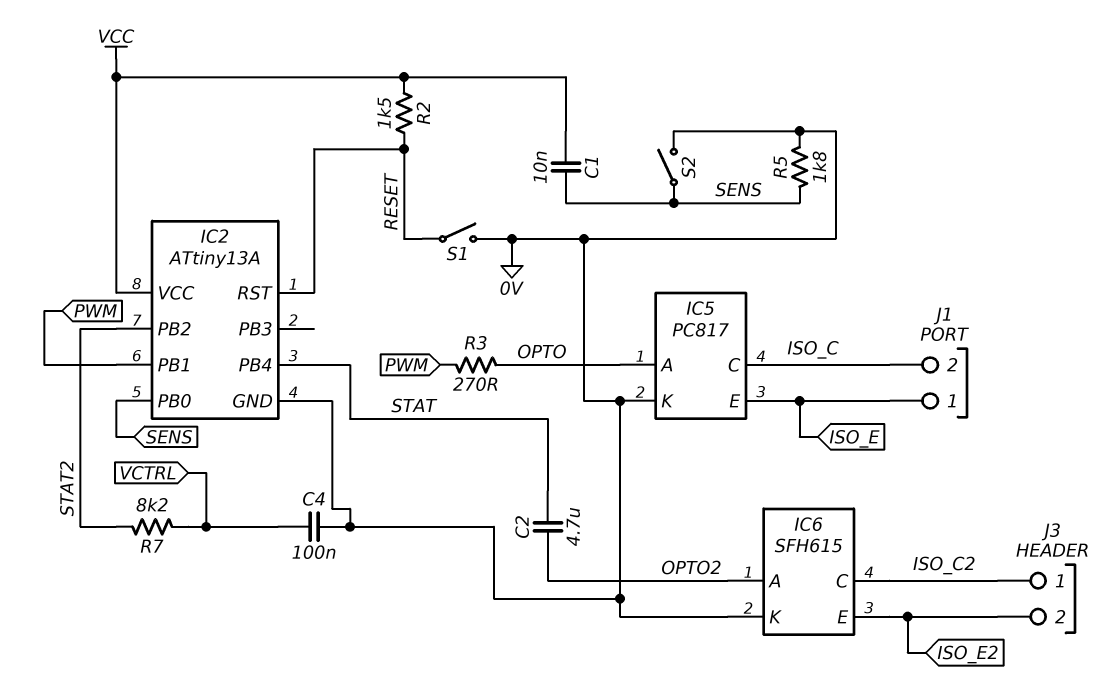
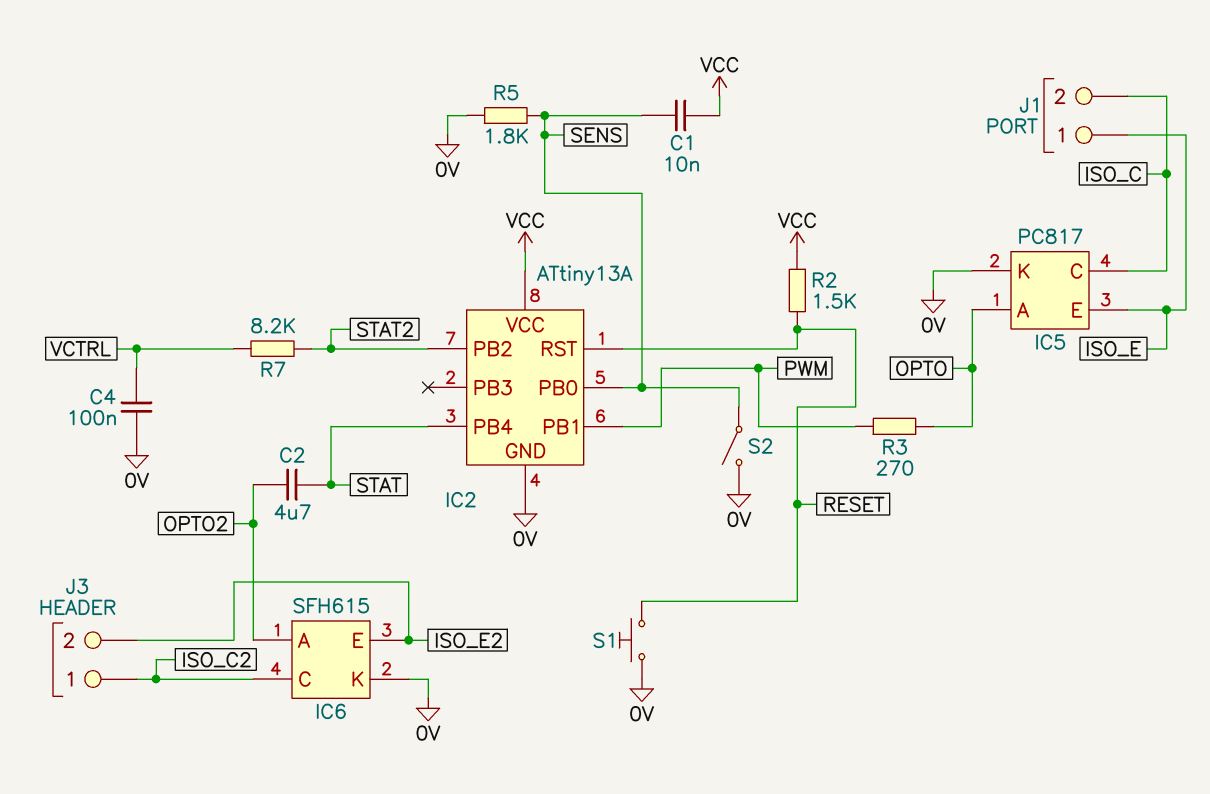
S1: switch (0V, RESET) -> button (0V, RESET)

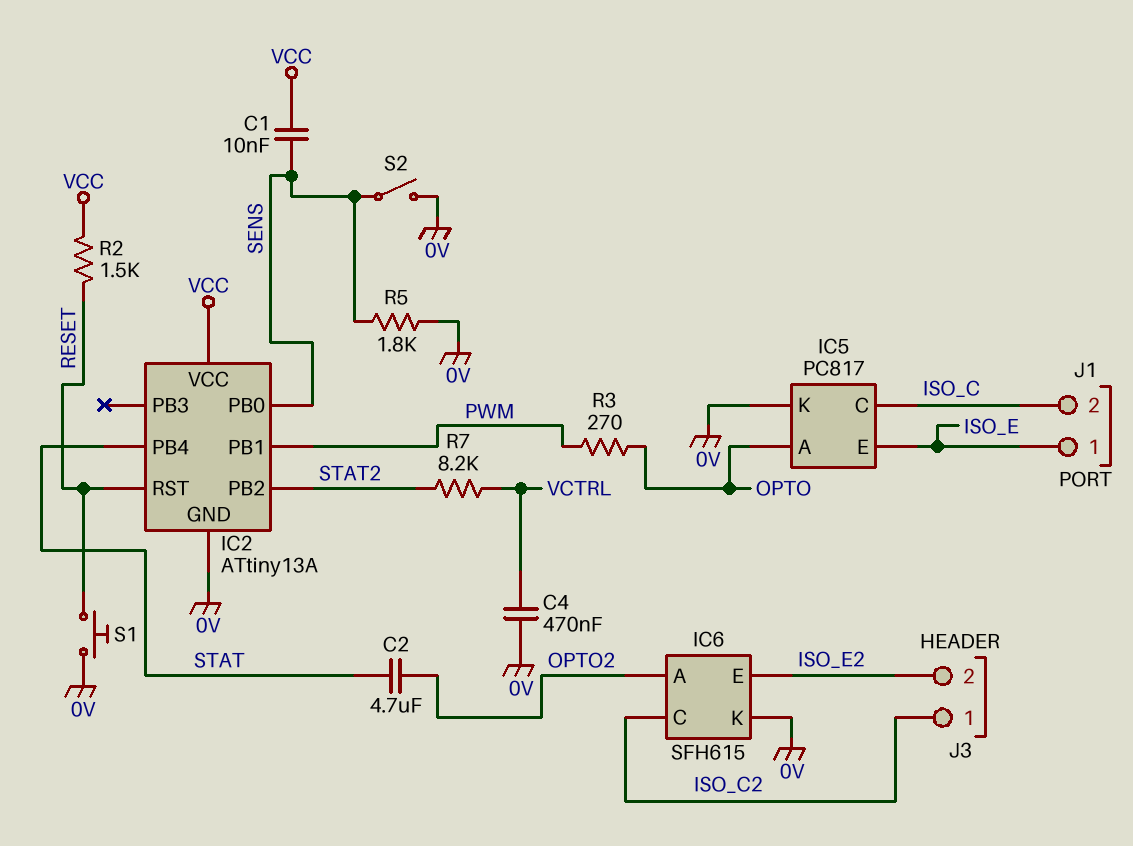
C4: 100nF (0V, VCTRL) -> 470nF (0V, VCTRL)

